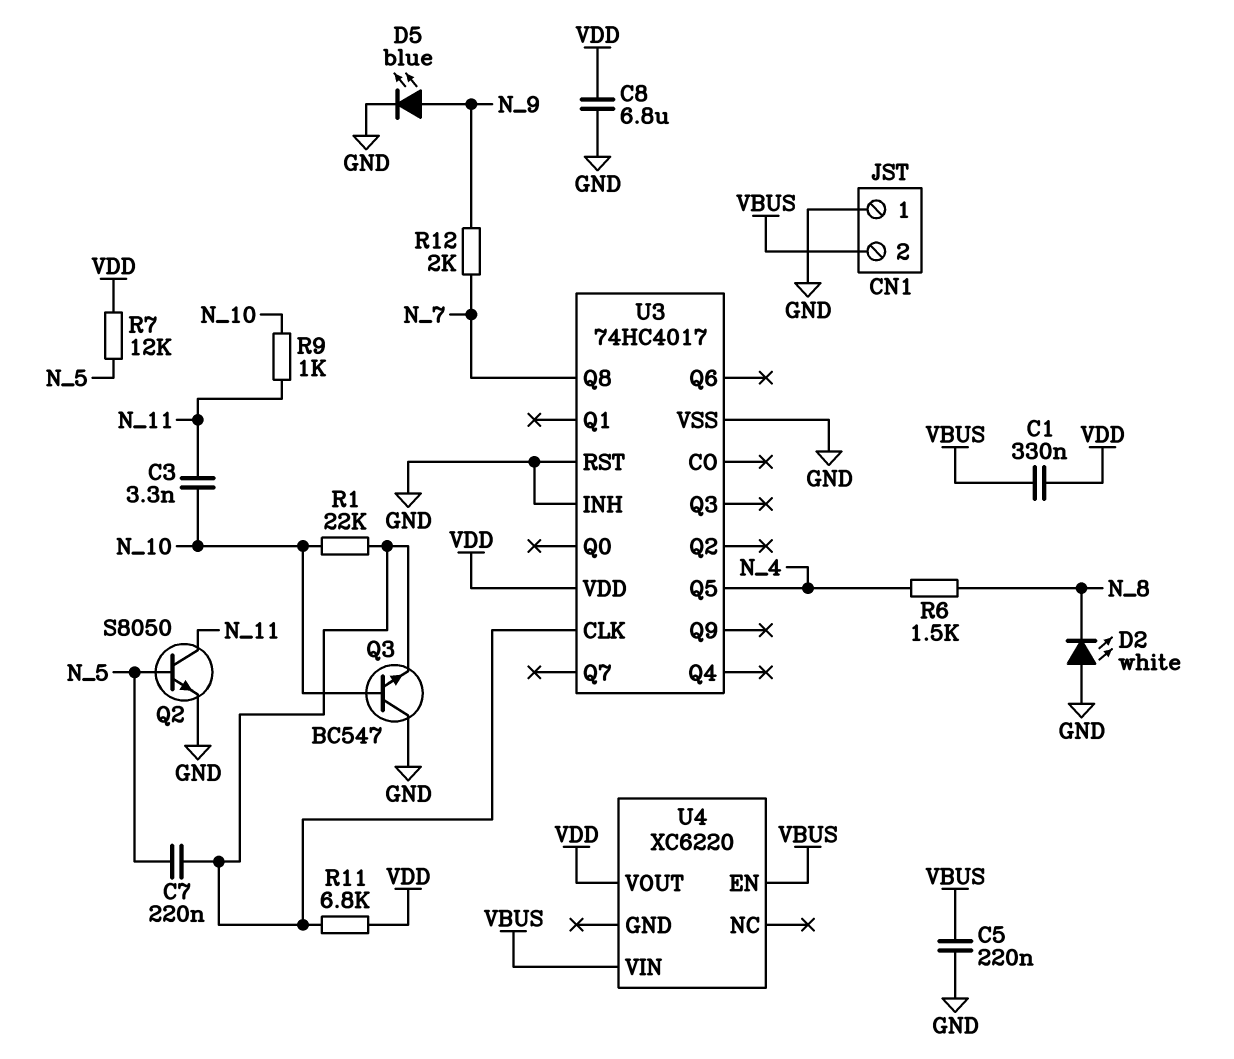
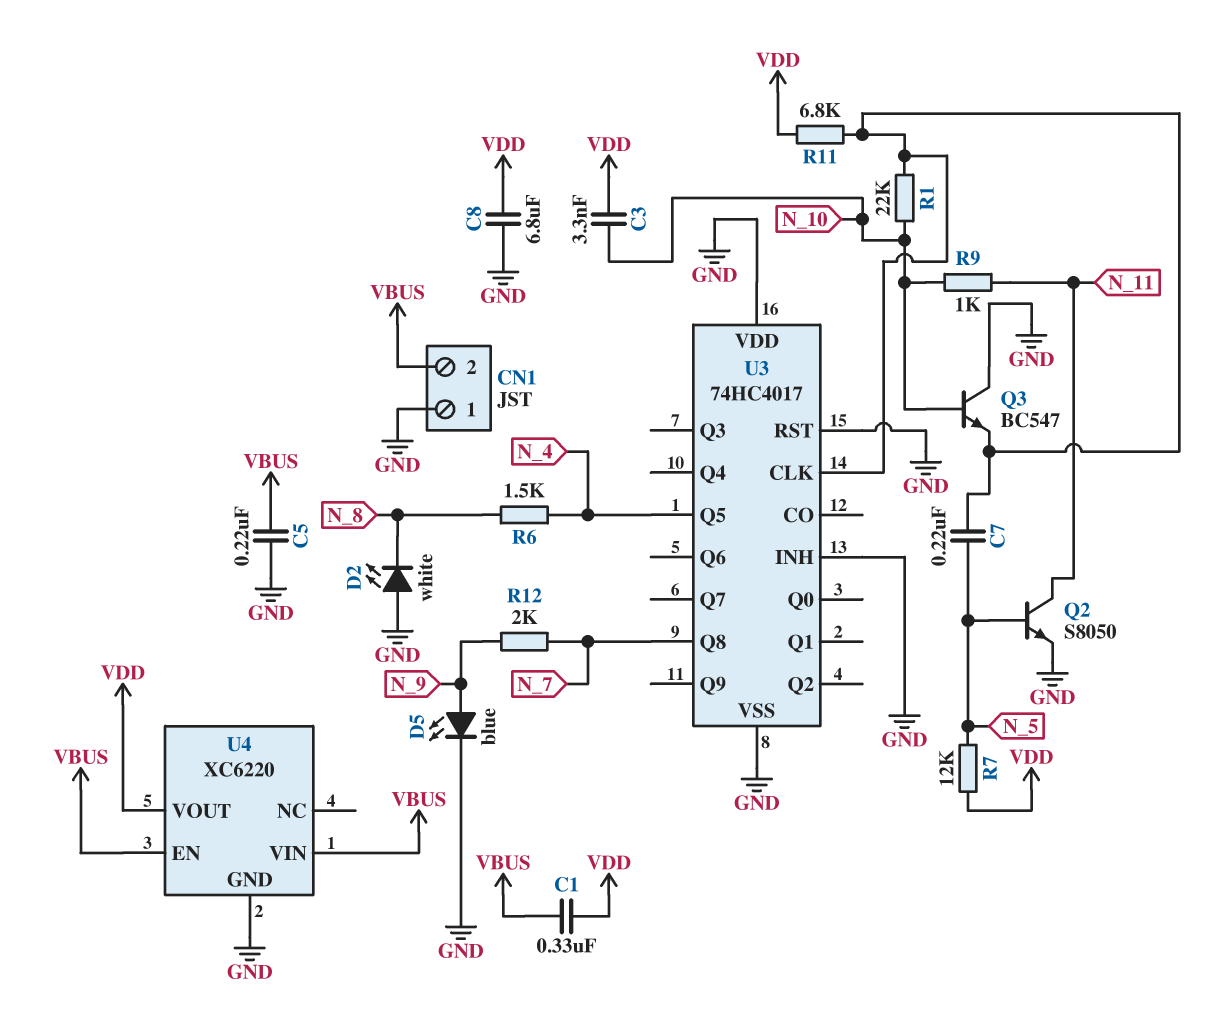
C3: 3.3nF (N_10, N_11) -> 3.3nF (N_10, VDD)
U3 pin VDD: VDD -> GND
U4 pin GND: none -> GND

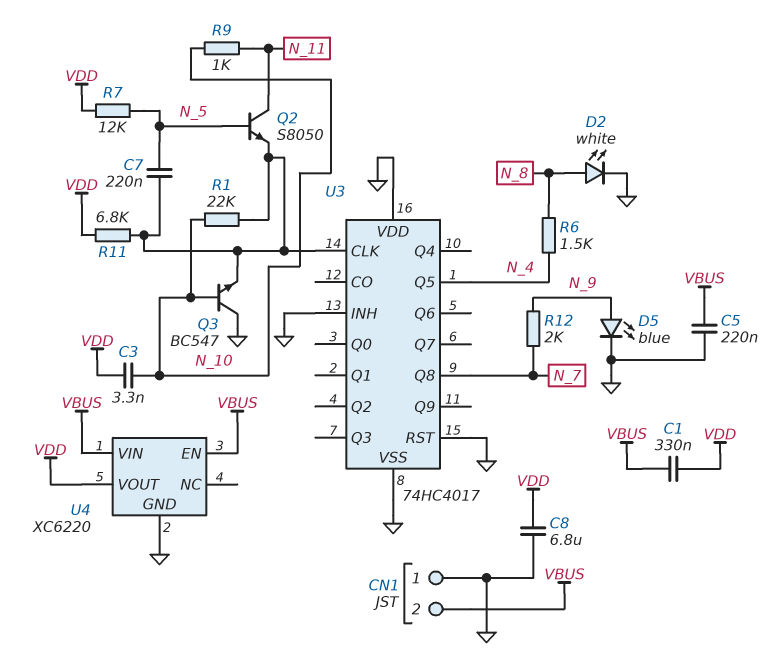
D2: LED white (A GND, K N_8) -> LED white (A N_8, K GND)
Q2: NPN S8050 (B N_5, C N_11, E GND) -> NPN S8050 (B N_5, C N_11, E U3/CLK)

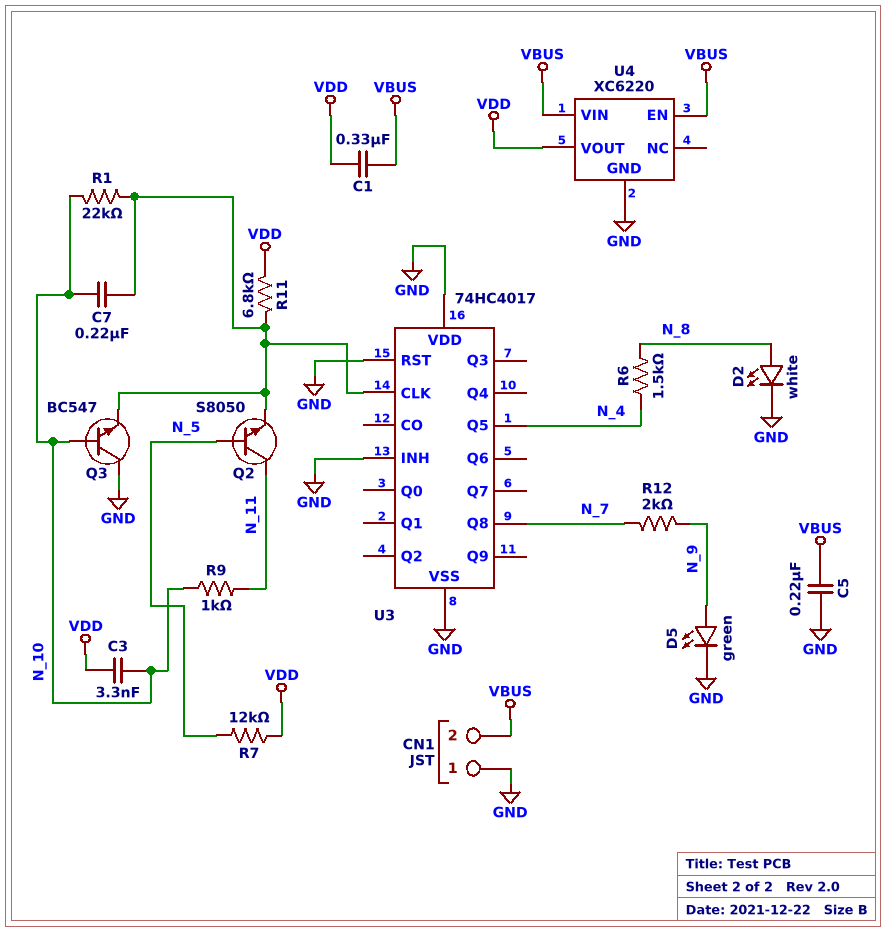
C7: 220nF (N_5, U3/CLK) -> 220nF (N_10, U3/CLK)
C8: 6.8uF (GND, VDD) -> none
D5: LED blue (A N_9, K GND) -> LED green (A N_9, K GND)

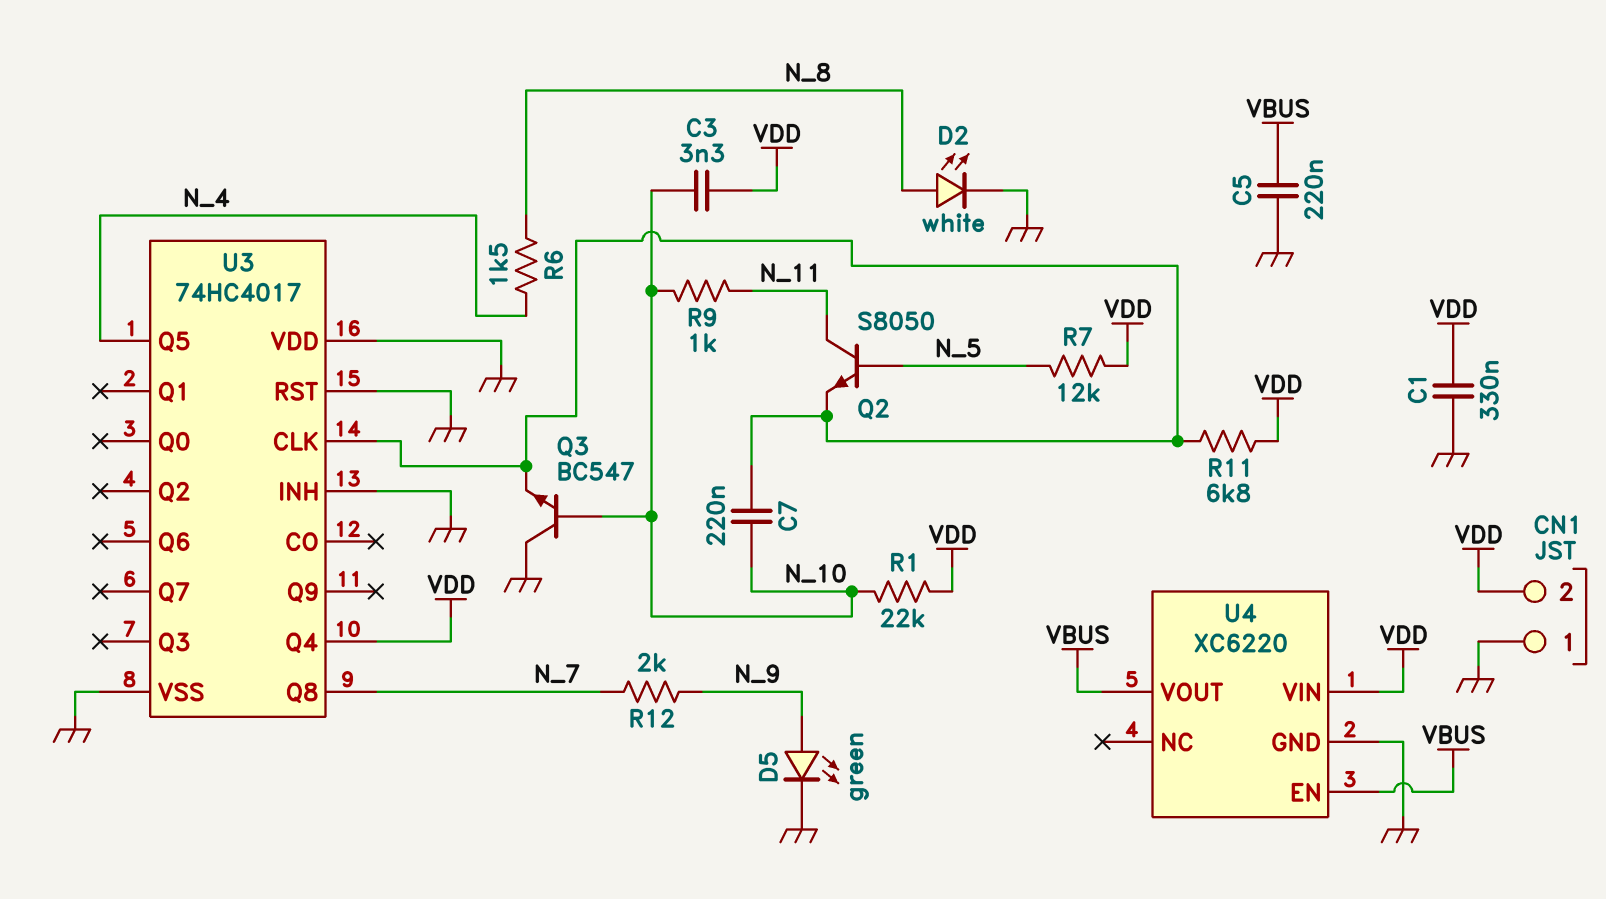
C1: 330nF (VBUS, VDD) -> 330nF (GND, VDD)
CN1 pin 2: VBUS -> VDD
R1: 22k (N_10, U3/CLK) -> 22k (N_10, VDD)
U3 pin Q4: none -> VDD
U4 pin VIN: VBUS -> VDD
U4 pin VOUT: VDD -> VBUS

